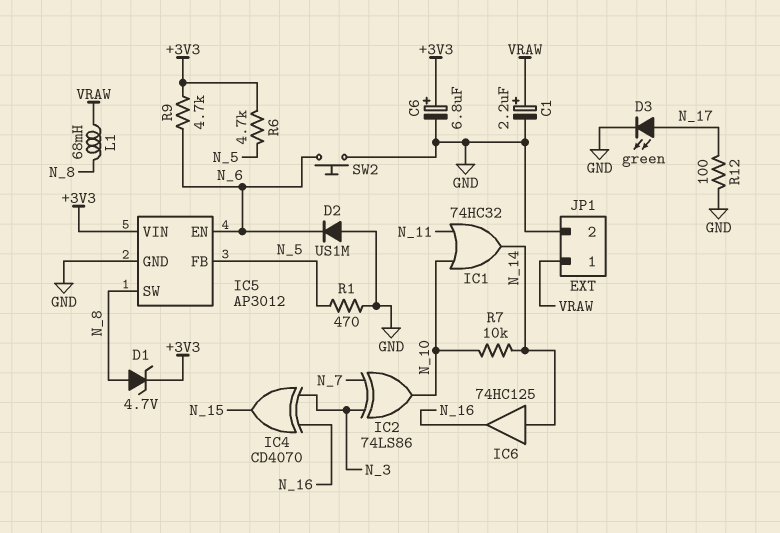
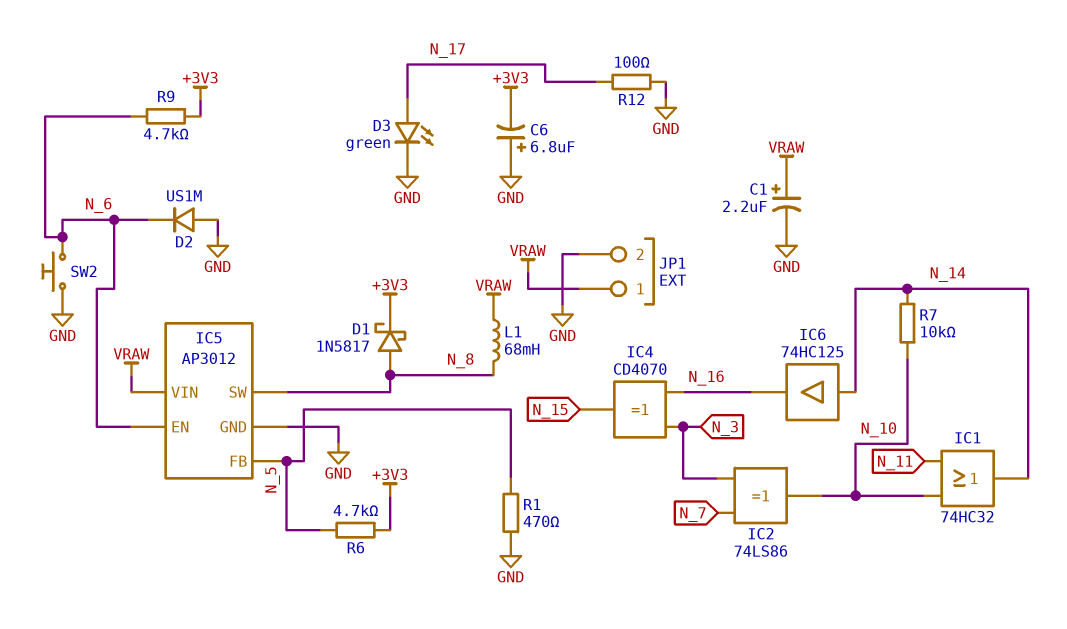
C6: 6.8uF (plus +3V3, minus GND) -> 6.8uF (plus GND, minus +3V3)
D1: zener 4.7V (A N_8, K +3V3) -> schottky 1N5817 (A N_8, K +3V3)
IC5 pin VIN: +3V3 -> VRAW

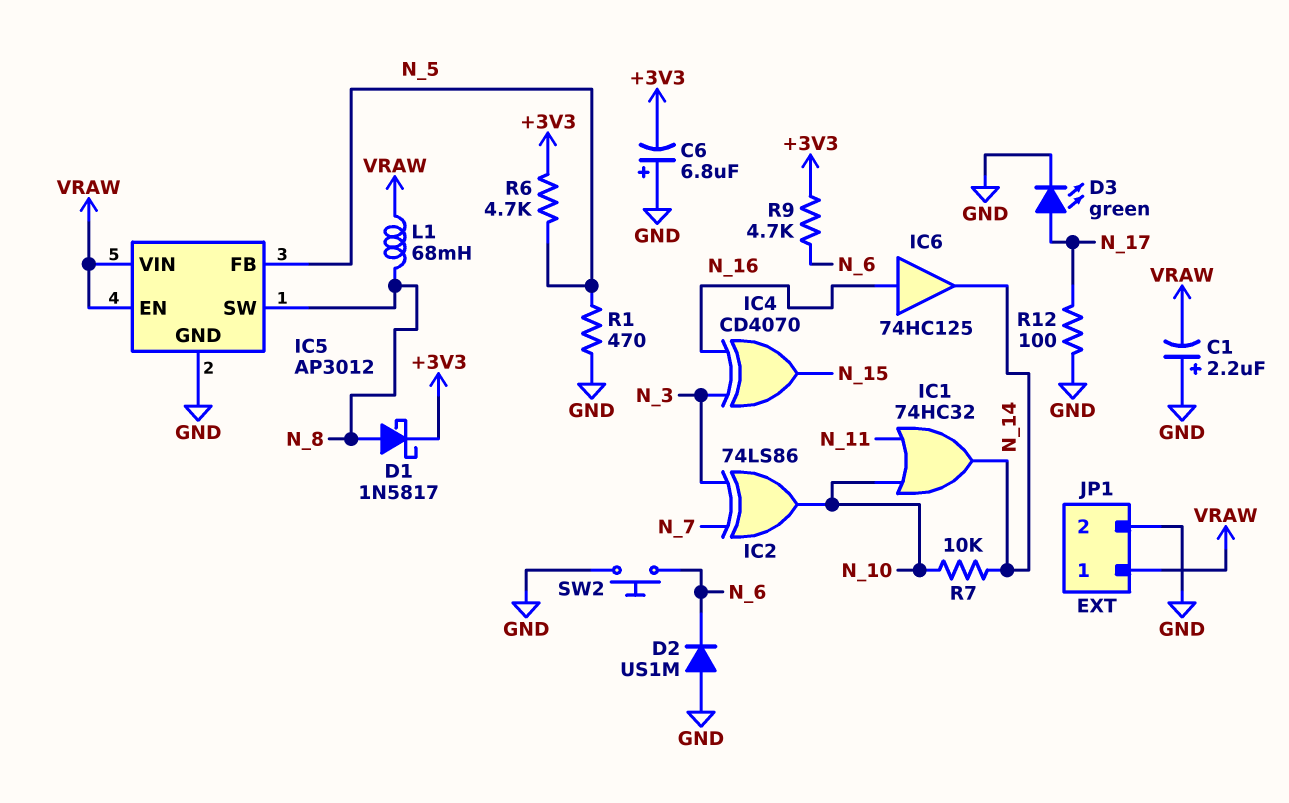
C1: 2.2uF (plus VRAW, minus GND) -> 2.2uF (plus GND, minus VRAW)
IC5 pin EN: N_6 -> VRAW
IC6: buffer 74HC125 (in N_14, out N_16) -> buffer 74HC125 (in N_16, out N_14)

